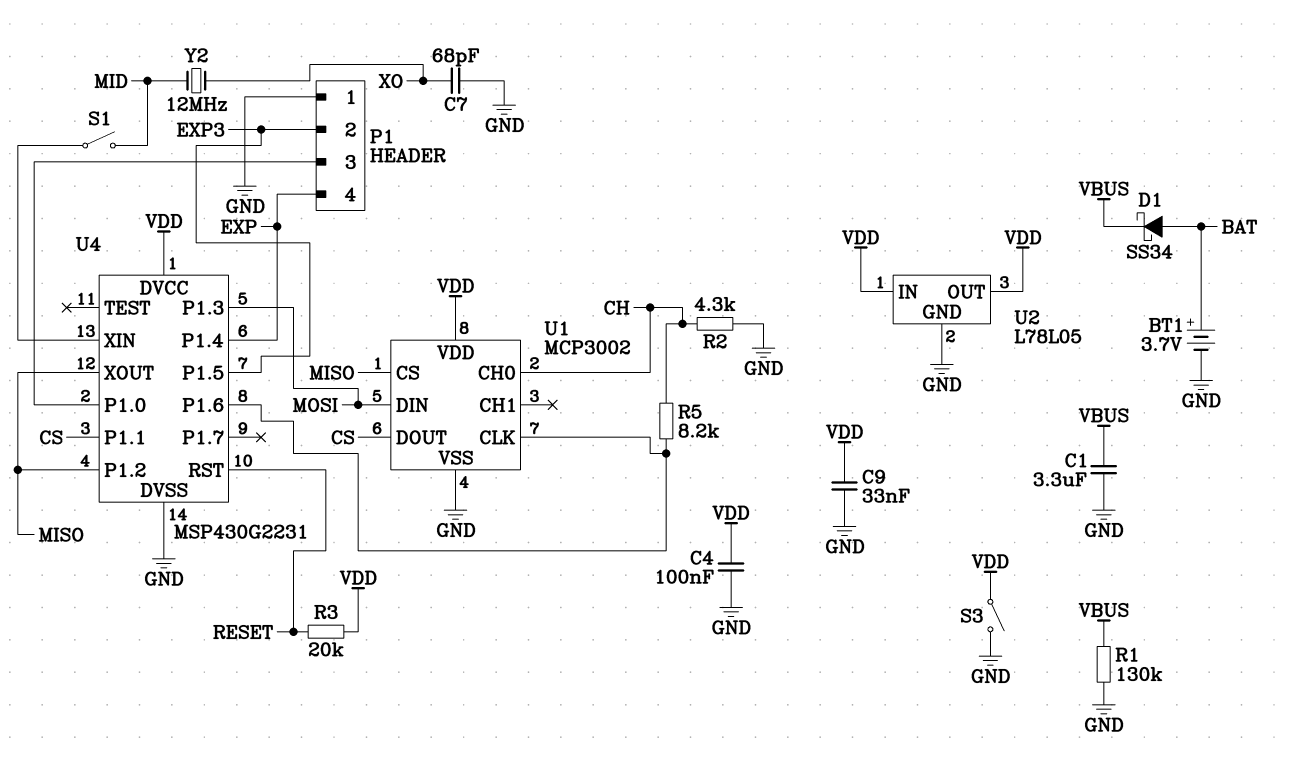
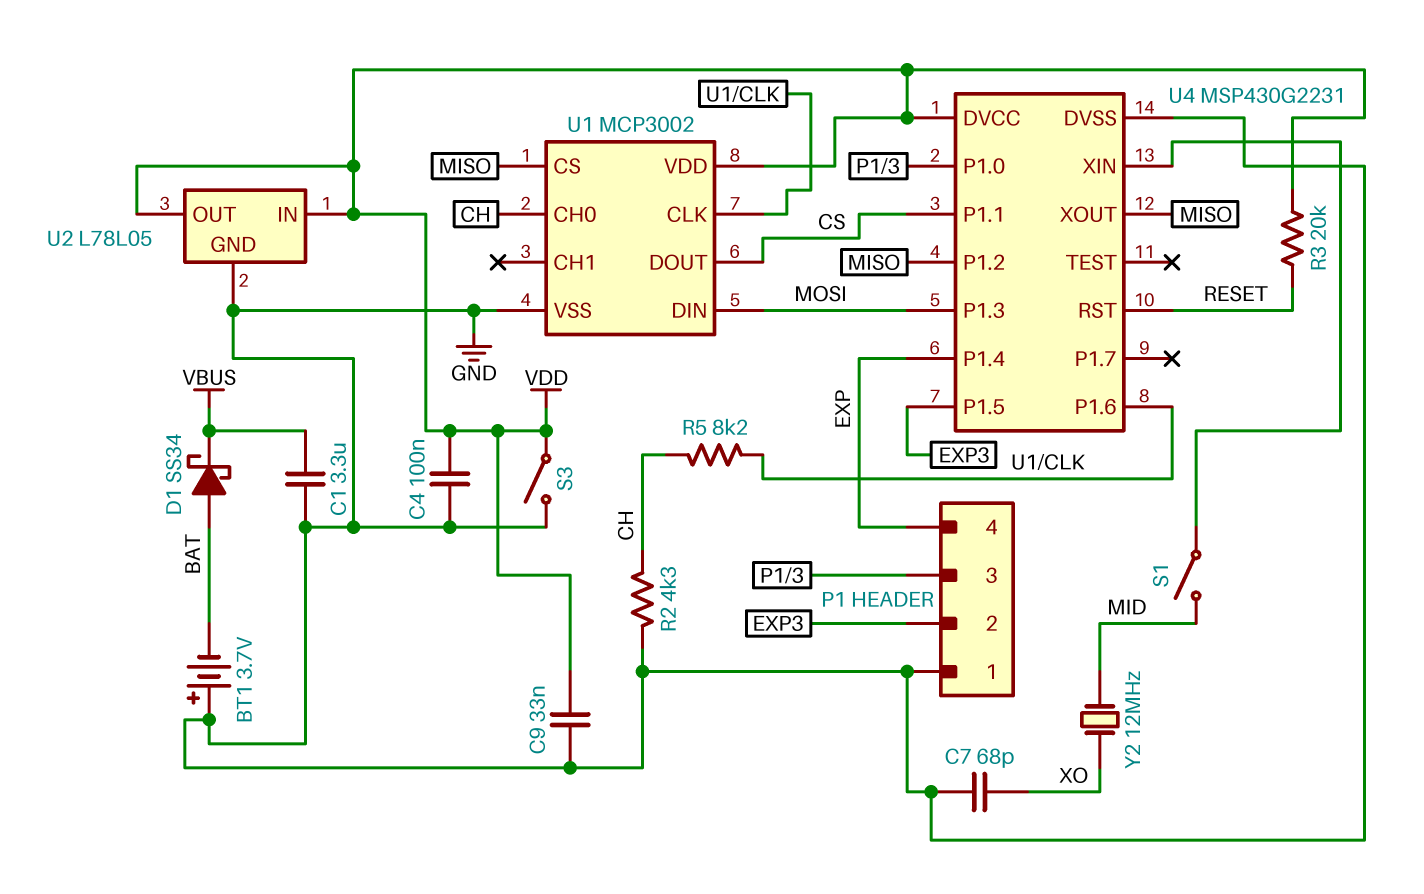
BT1: 3.7V (plus BAT, minus GND) -> 3.7V (plus GND, minus BAT)
R1: 130k (GND, VBUS) -> none

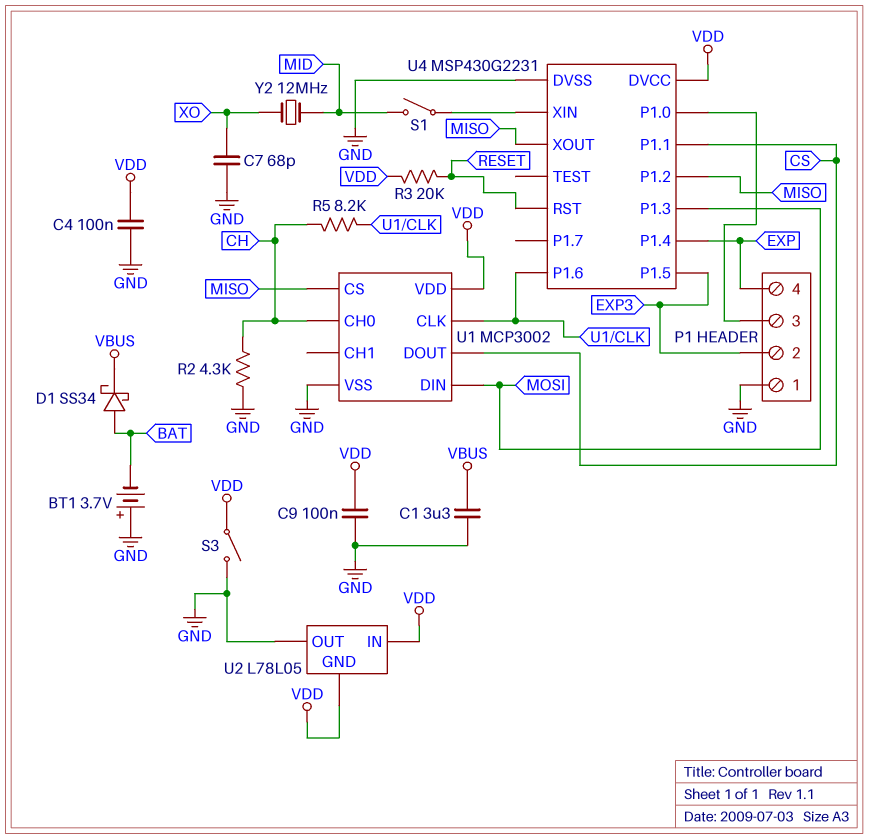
C9: 33nF (GND, VDD) -> 100nF (GND, VDD)
U2 pin GND: GND -> VDD
U2 pin OUT: VDD -> GND

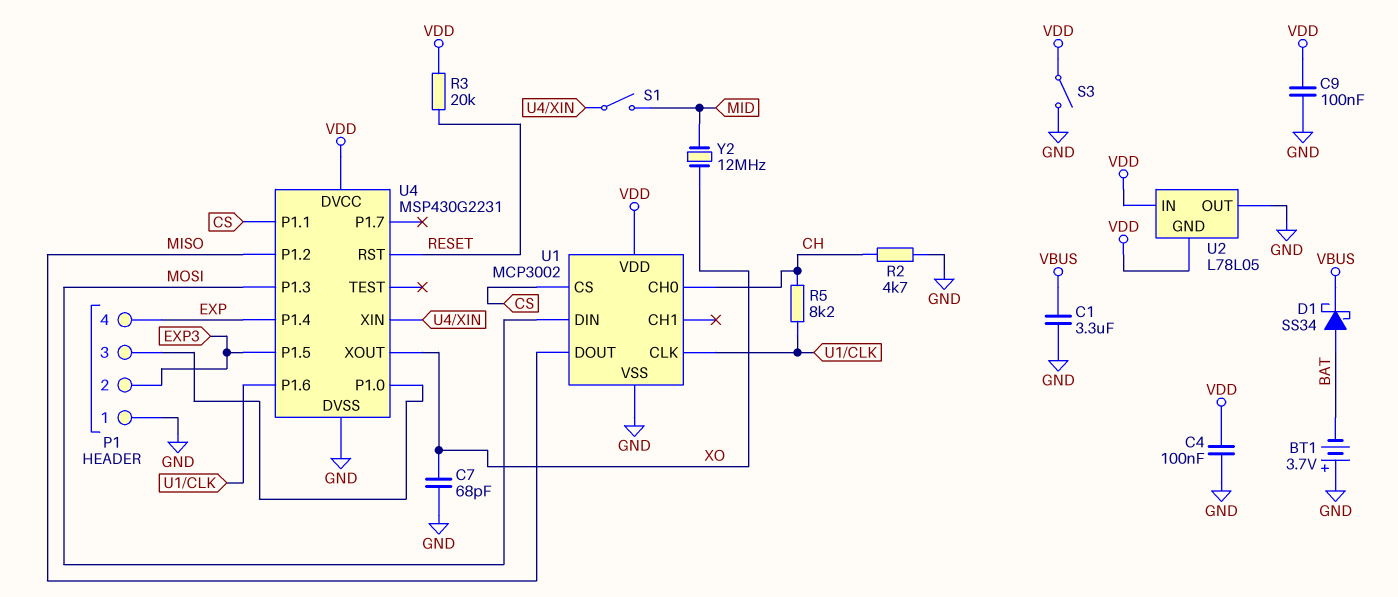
R2: 4.3k (CH, GND) -> 4.7k (CH, GND)
U1 pin CS: MISO -> CS
U1 pin DOUT: CS -> MISO
U4 pin XOUT: MISO -> XO

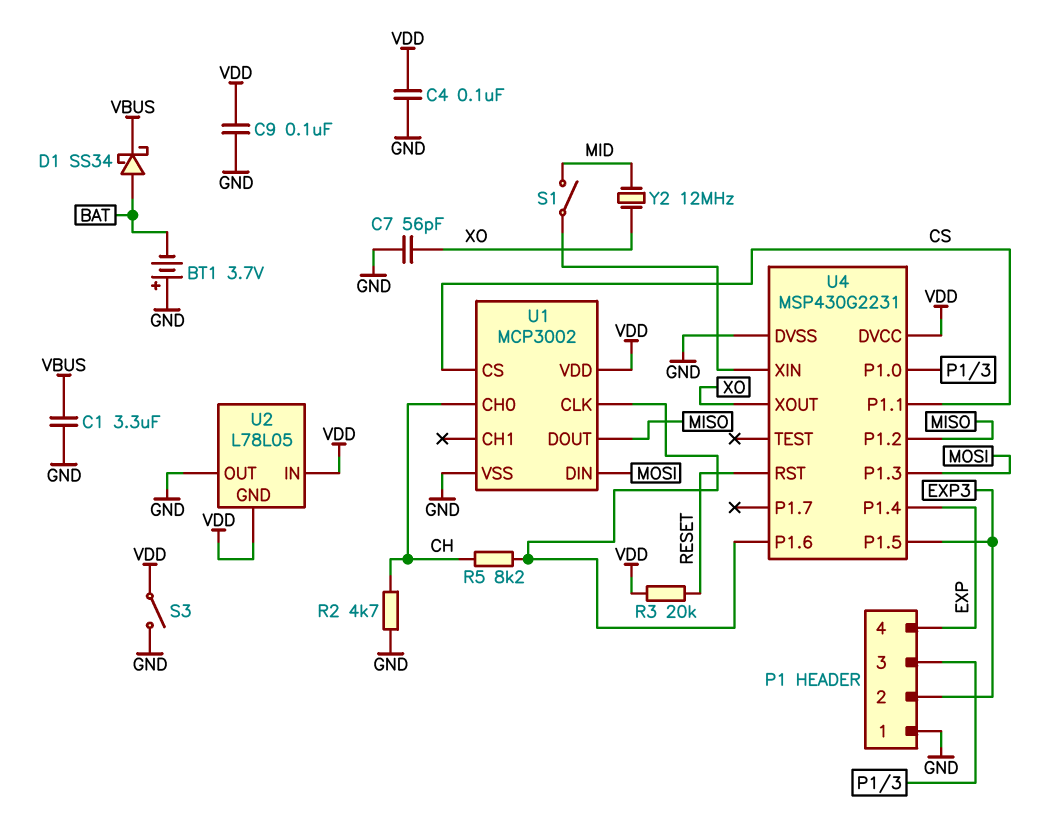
C7: 68pF (GND, XO) -> 56pF (GND, XO)

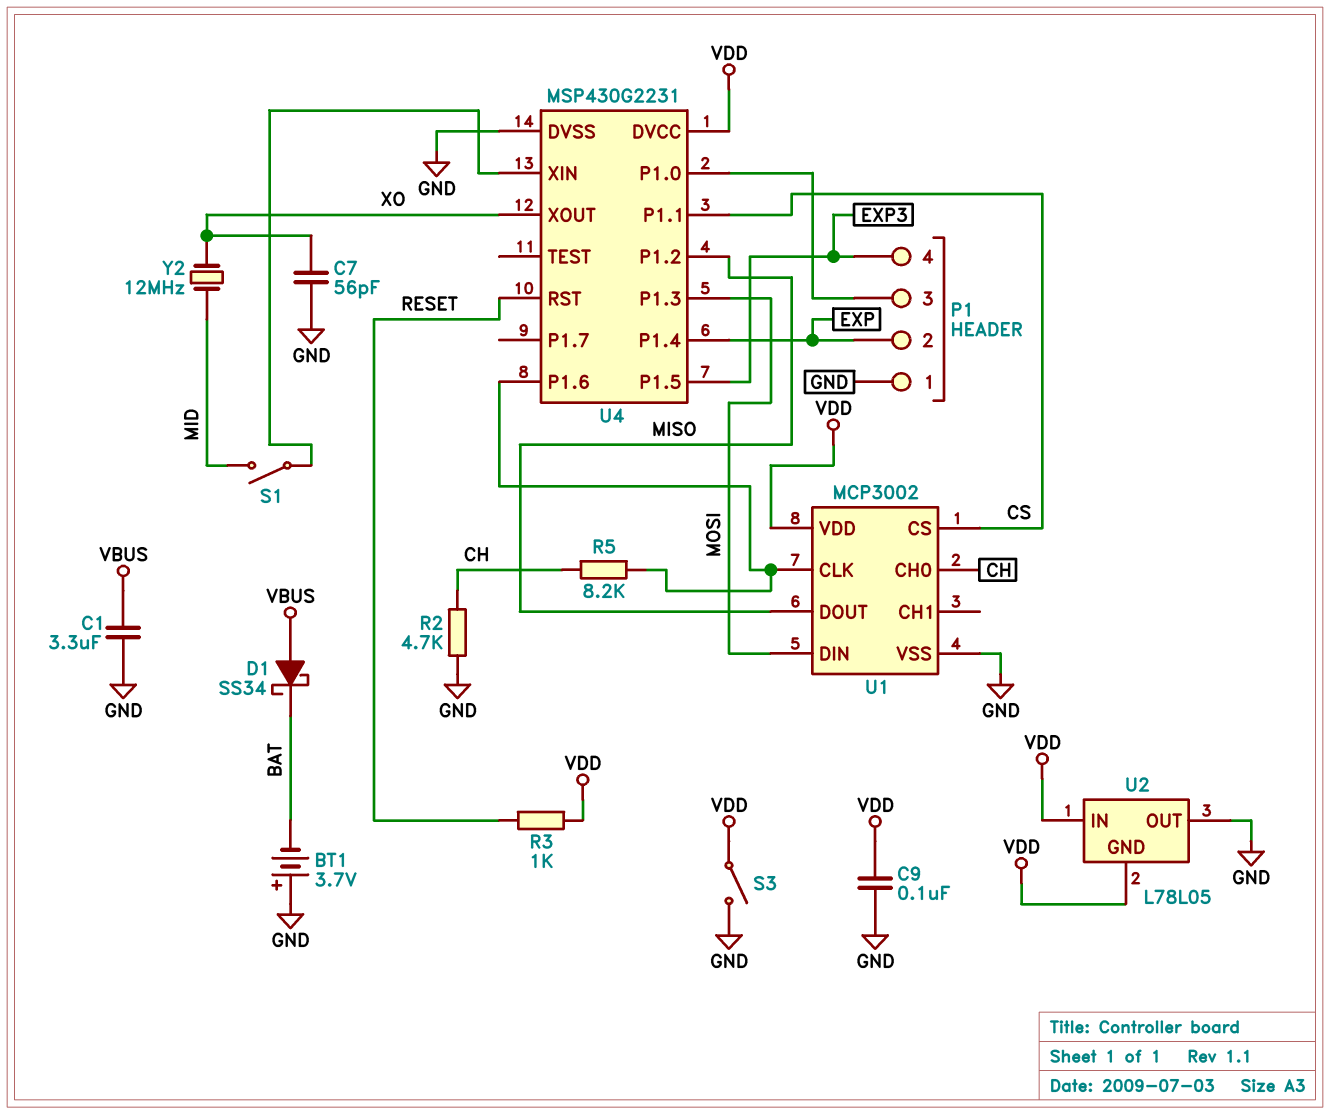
C4: 100nF (GND, VDD) -> none
D1: schottky SS34 (A BAT, K VBUS) -> schottky SS34 (A VBUS, K BAT)
P1 pin 2: EXP3 -> EXP
P1 pin 4: EXP -> EXP3
R3: 20k (RESET, VDD) -> 1k (RESET, VDD)

